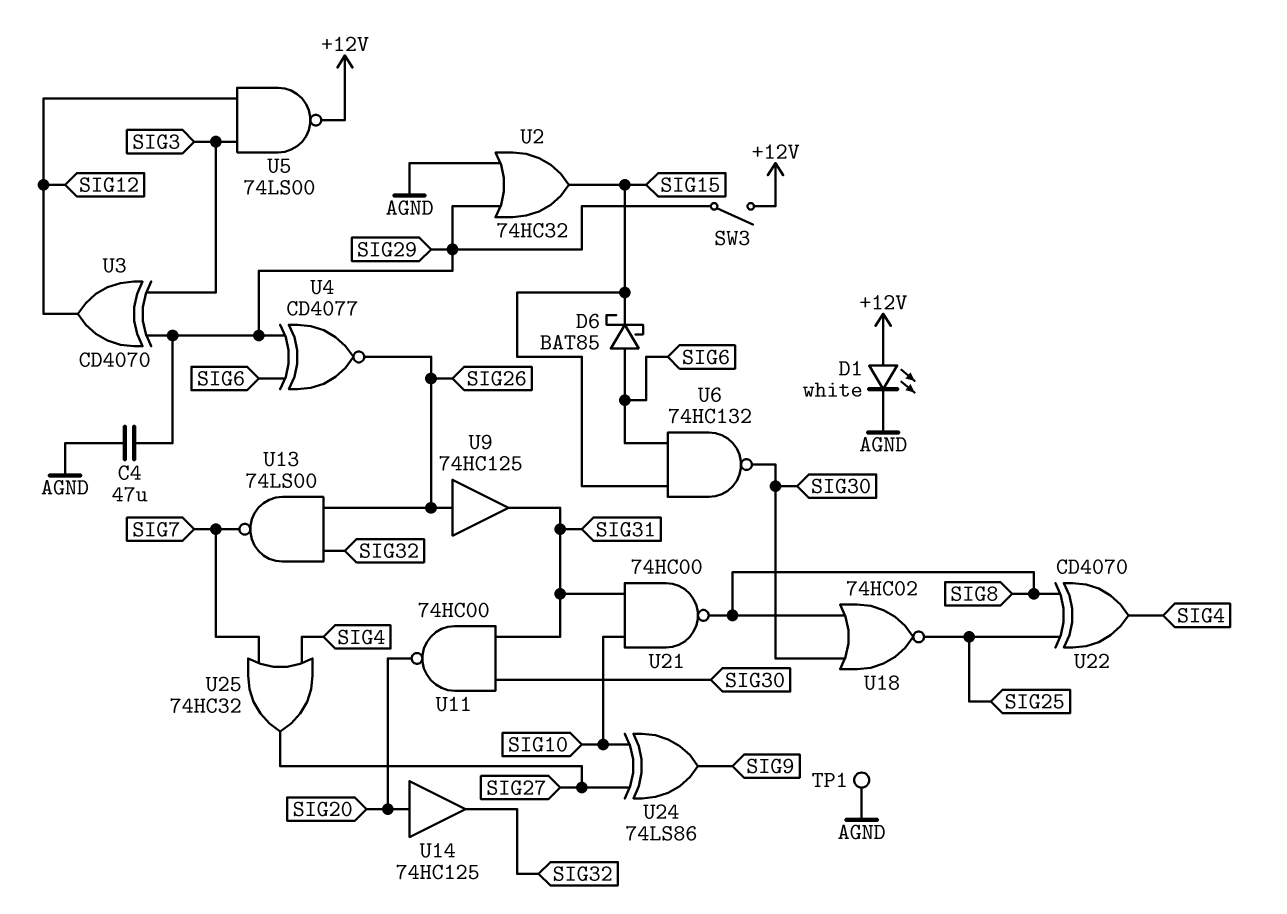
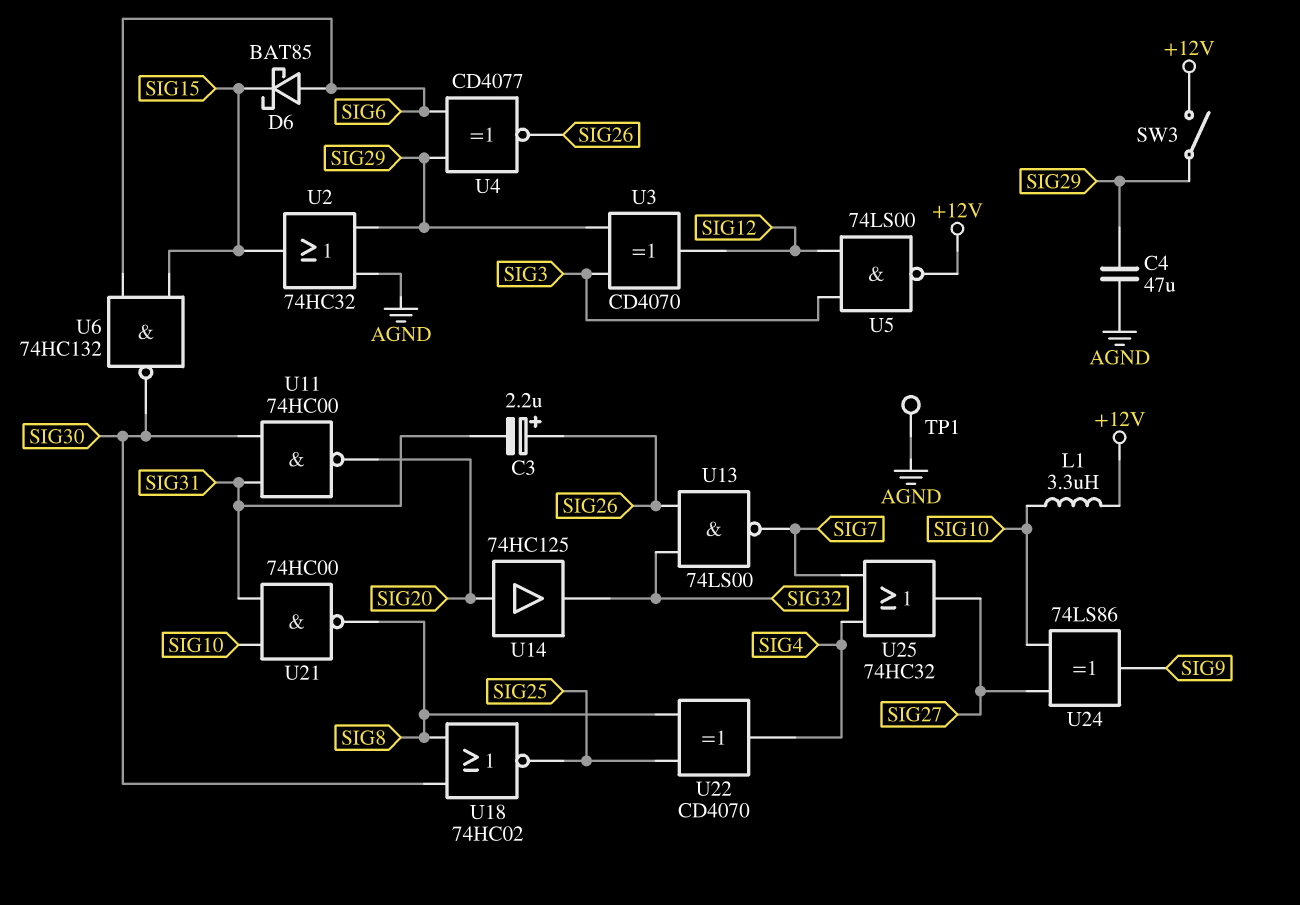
C3: none -> 2.2uF (plus SIG26, minus SIG31)
D1: LED white (A +12V, K AGND) -> none
L1: none -> 3.3uH (+12V, SIG10)
U9: buffer 74HC125 (in SIG26, out SIG31) -> none

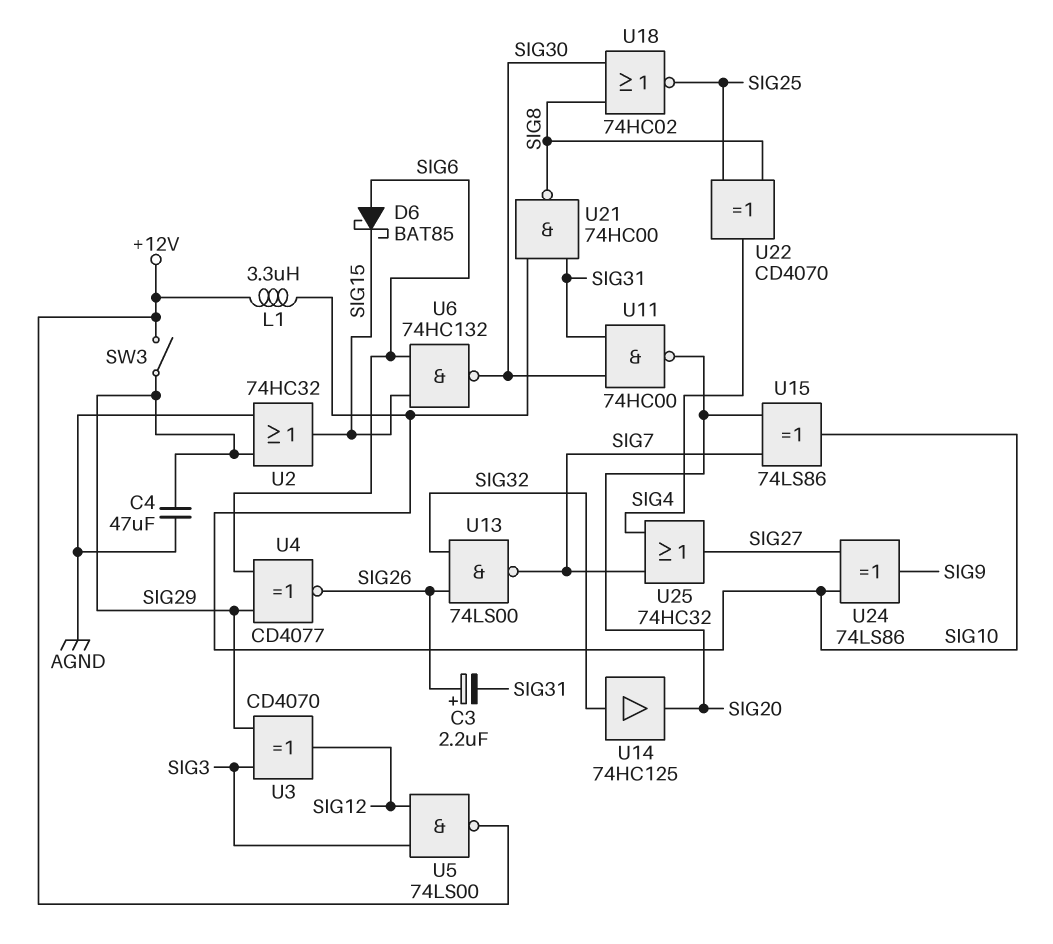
TP1: test point (AGND) -> none
U14: buffer 74HC125 (in SIG20, out SIG32) -> buffer 74HC125 (in SIG32, out SIG20)
U15: none -> XOR 74LS86 (in SIG7, in SIG20, out SIG10)

